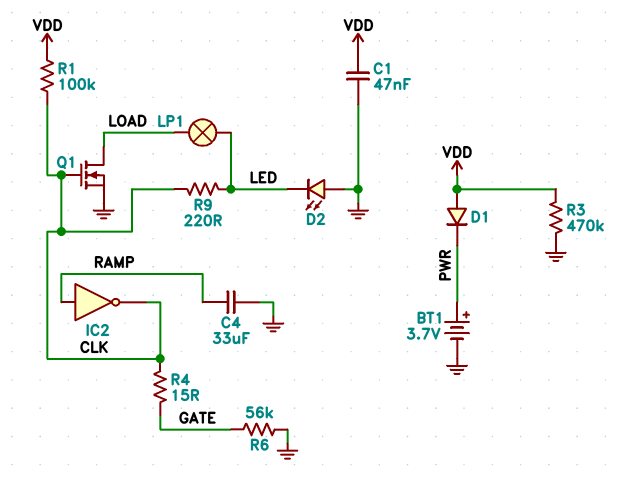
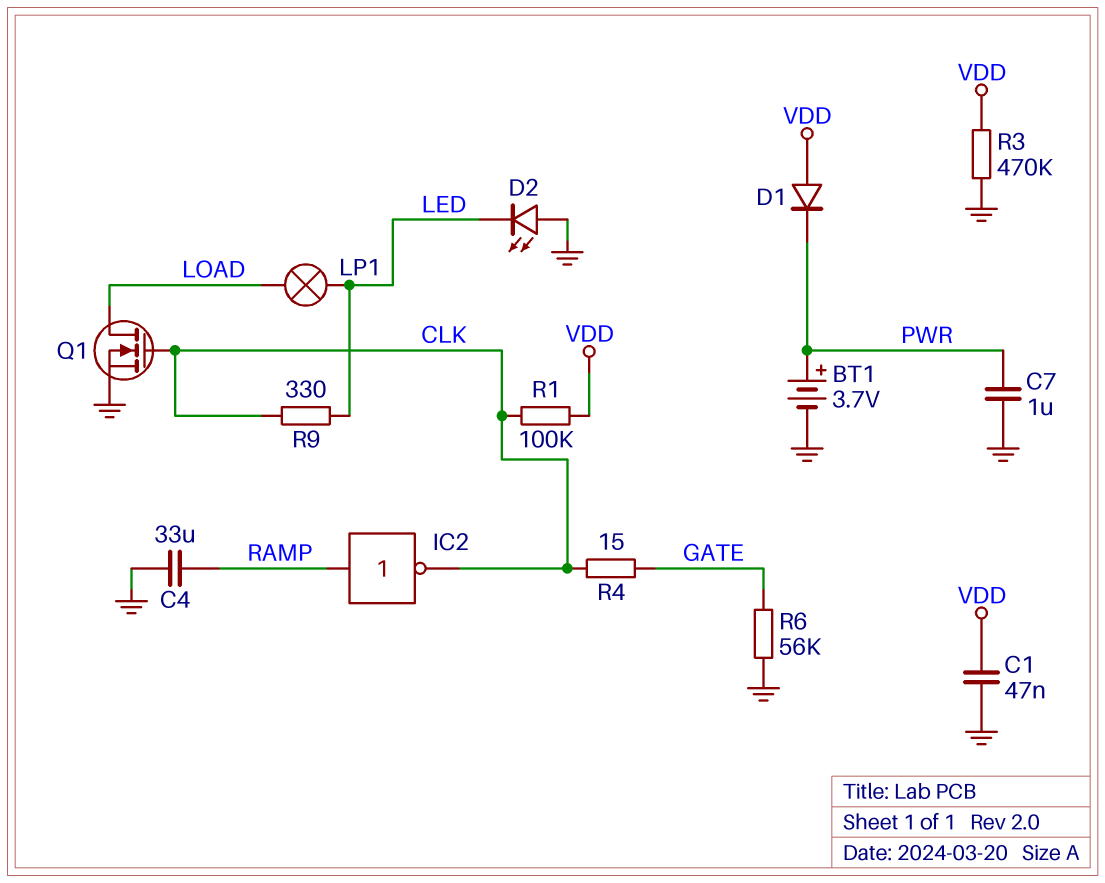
C7: none -> 1uF (GND, PWR)
R9: 220 (CLK, LED) -> 330 (CLK, LED)

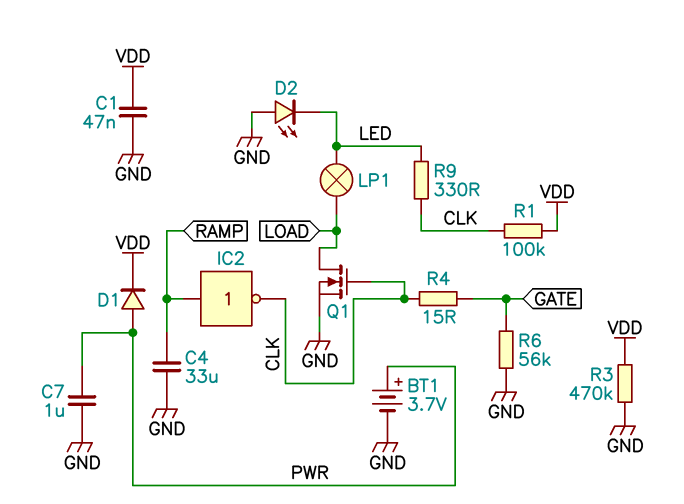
D1: diode (A VDD, K PWR) -> diode (A PWR, K VDD)

